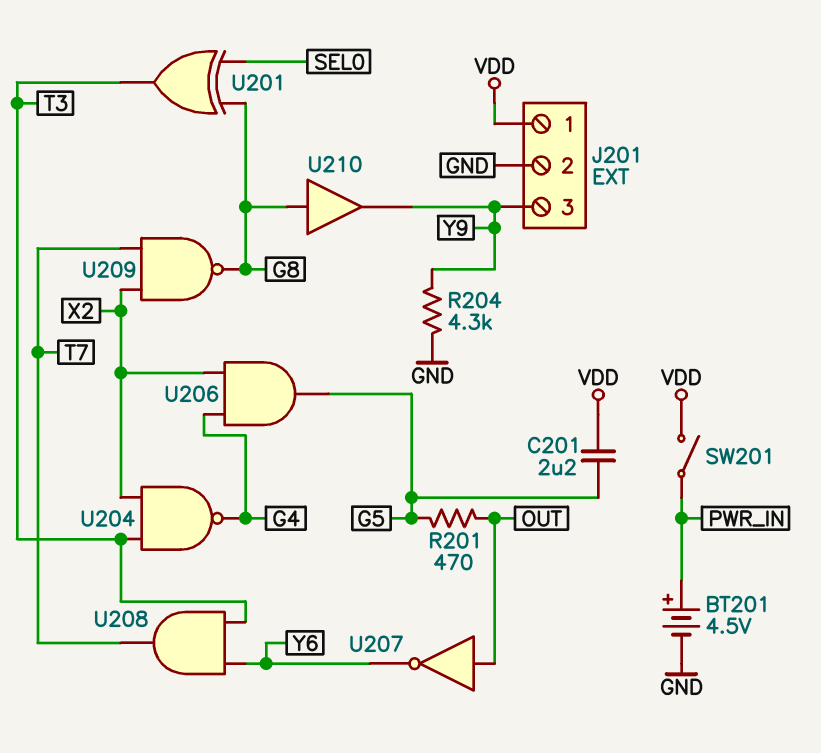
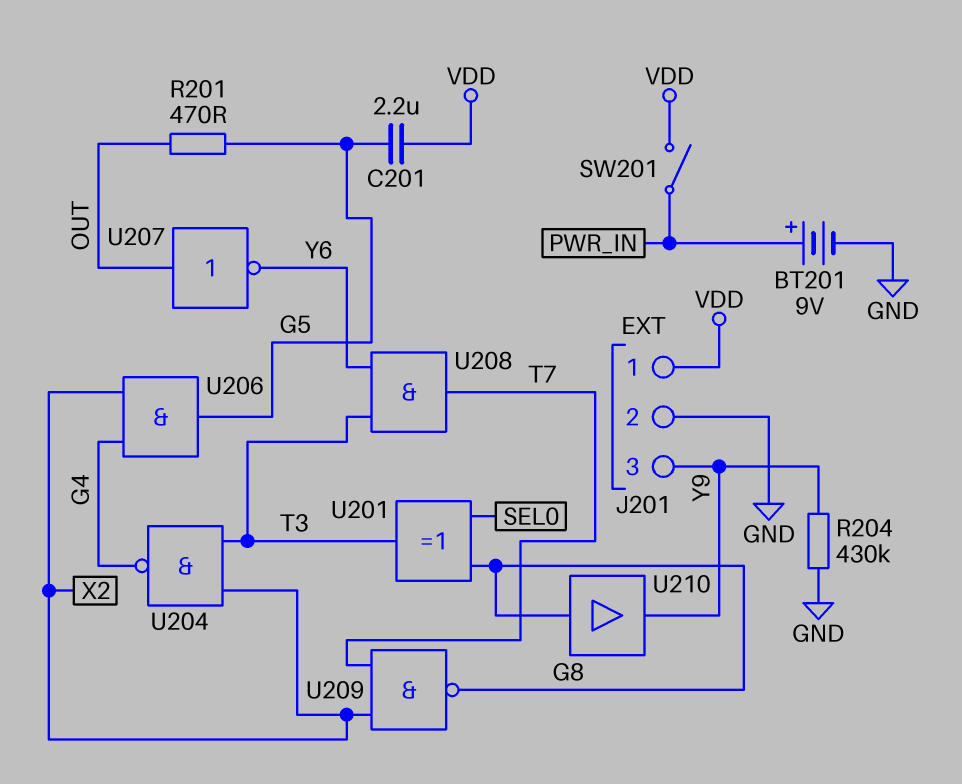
BT201: 4.5V (plus PWR_IN, minus GND) -> 9V (plus PWR_IN, minus GND)
R204: 4.3k (GND, Y9) -> 430k (GND, Y9)

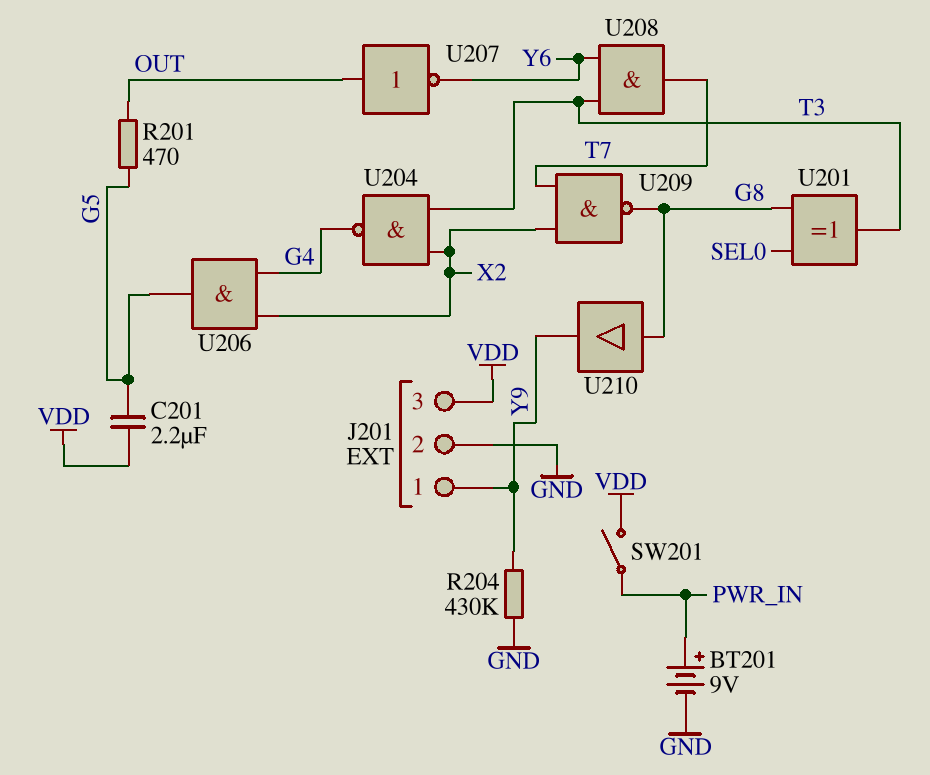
J201 pin 1: VDD -> Y9
J201 pin 3: Y9 -> VDD

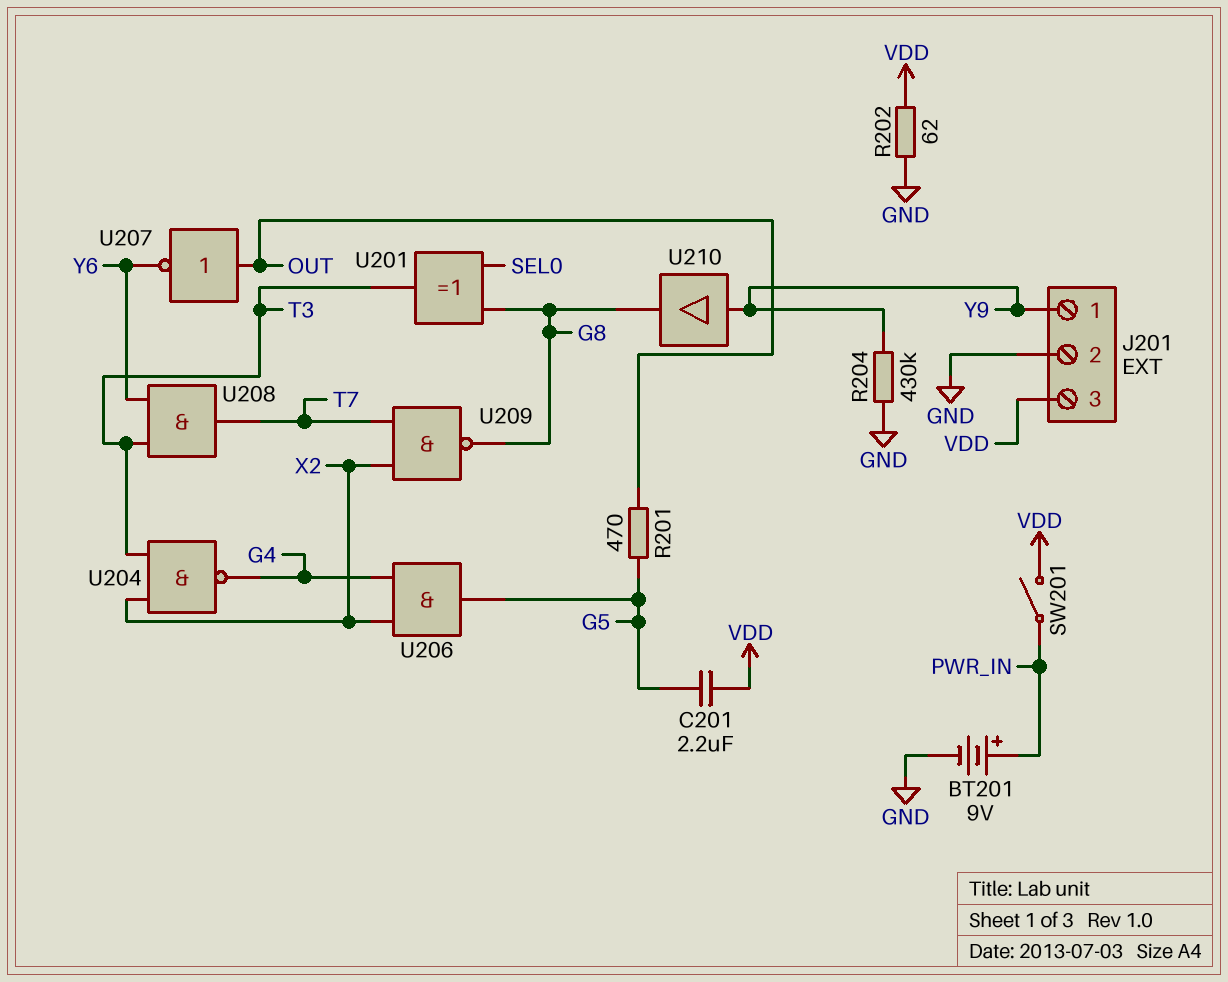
R202: none -> 62 (GND, VDD)
U210: buffer (in G8, out Y9) -> buffer (in Y9, out G8)

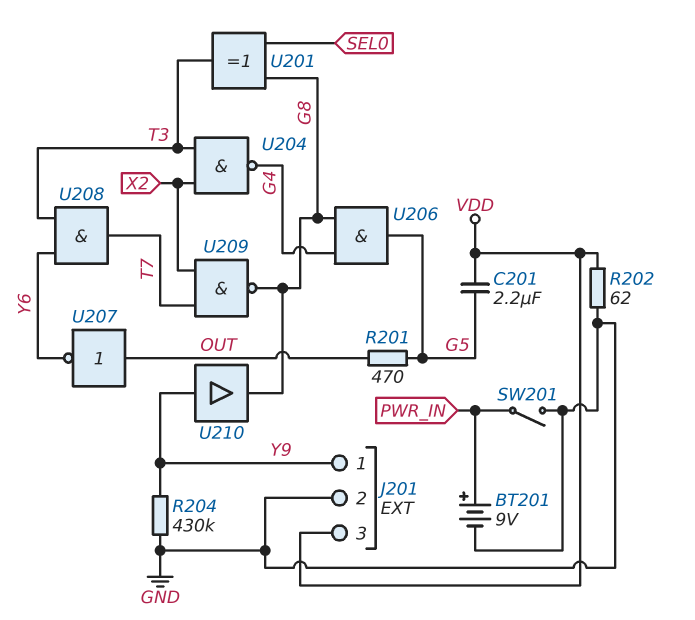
SW201: switch (PWR_IN, VDD) -> switch (GND, PWR_IN)
U206: AND (in G4, in X2, out G5) -> AND (in G4, in G8, out G5)

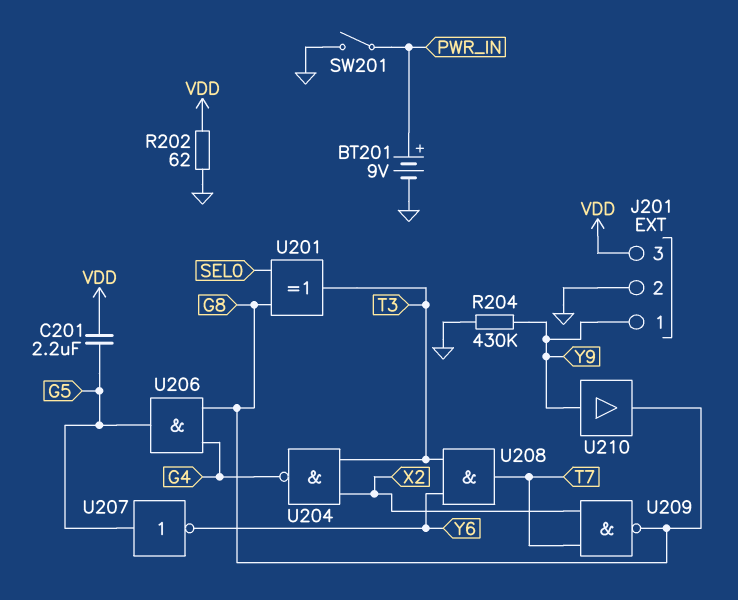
R201: 470 (G5, OUT) -> none
U207: NOT (in OUT, out Y6) -> NOT (in G5, out Y6)

